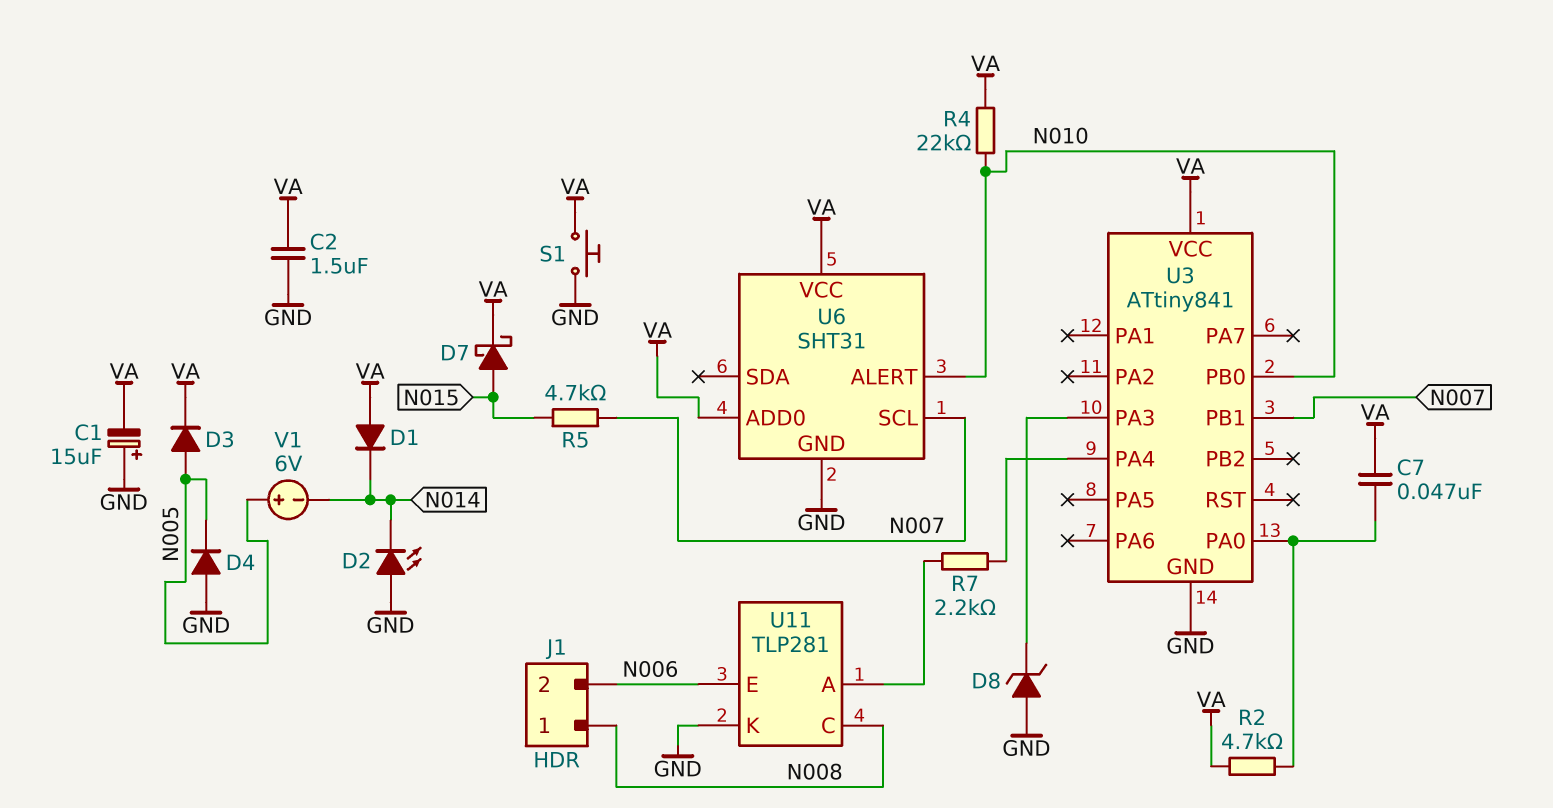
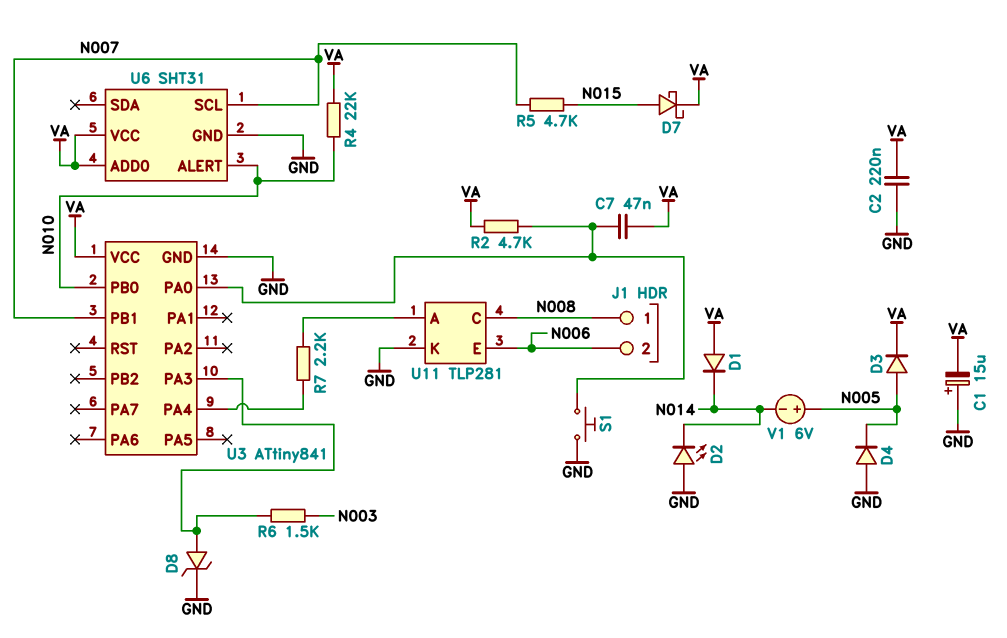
C2: 1.5uF (GND, VA) -> 220nF (GND, VA)
D8: zener (A GND, K U3/PA3) -> zener (A U3/PA3, K GND)
R6: none -> 1.5k (N003, U3/PA3)
S1: button (GND, VA) -> button (GND, U3/PA0)

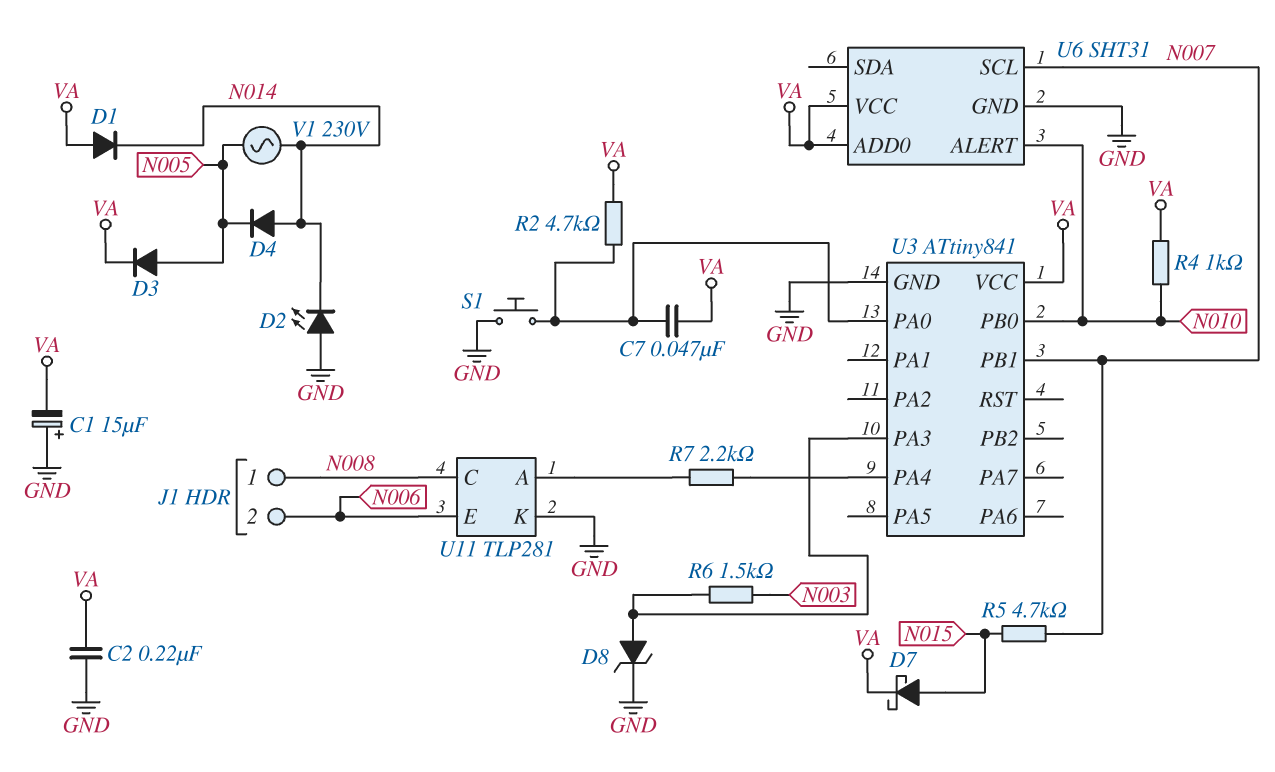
D4: diode (A GND, K N005) -> diode (A N014, K N005)
R4: 22k (N010, VA) -> 1k (N010, VA)
V1: 6V (plus N005, minus N014) -> AC 230V (N005, N014)

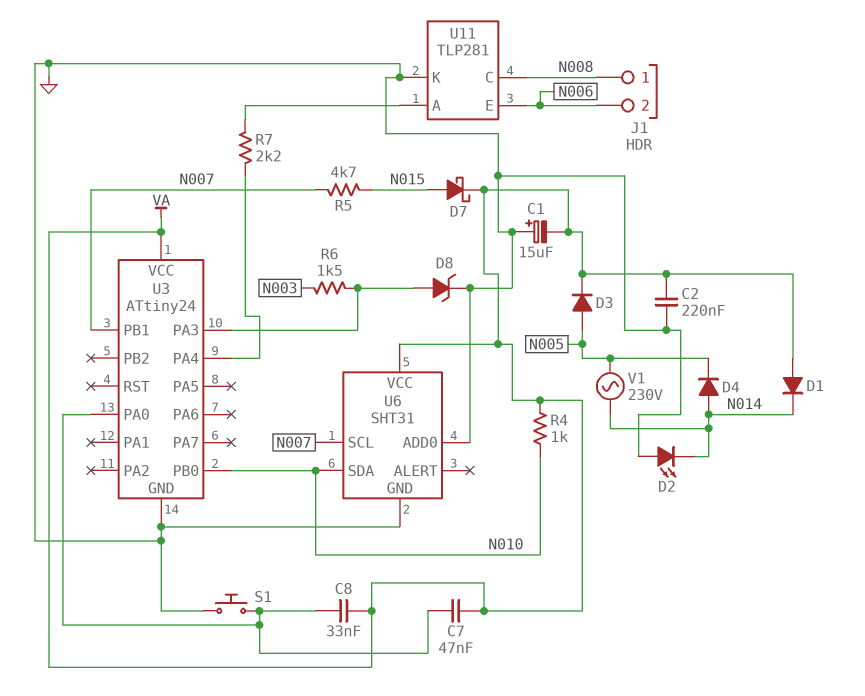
C8: none -> 33nF (U3/PA0, VA)
R2: 4.7k (U3/PA0, VA) -> none
U3: ATtiny841 -> ATtiny24
U6 pin ADD0: VA -> GND
U6 pin ALERT: N010 -> none
U6 pin SDA: none -> N010

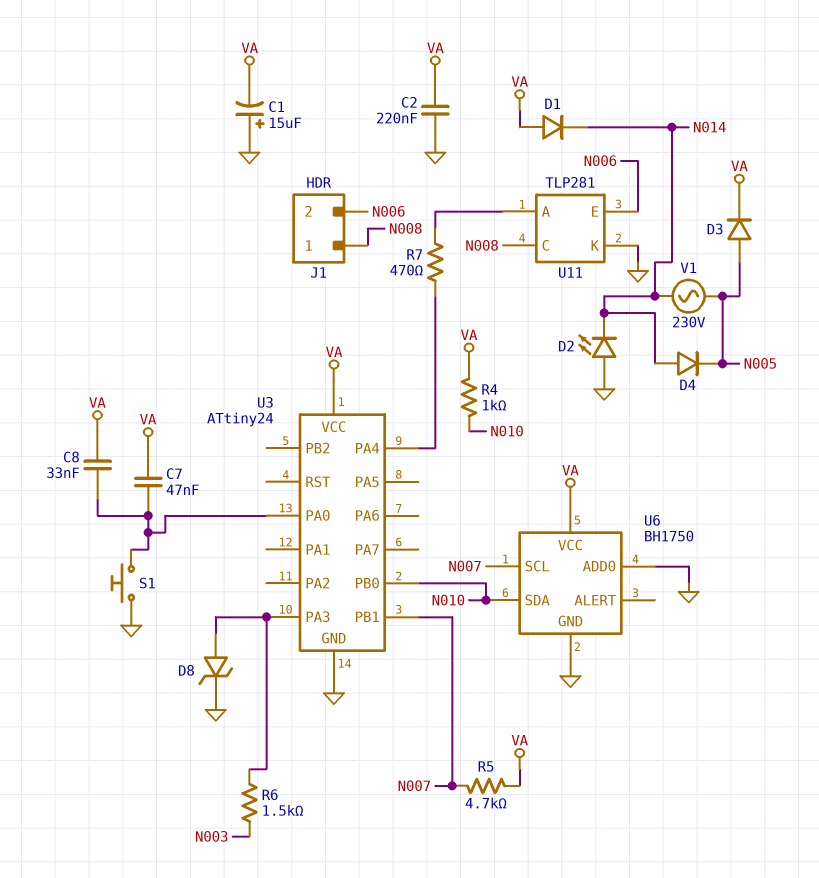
D7: schottky (A N015, K VA) -> none
R5: 4.7k (N007, N015) -> 4.7k (N007, VA)
R7: 2.2k (U3/PA4, U11/A) -> 470 (U3/PA4, U11/A)
U6: SHT31 -> BH1750

